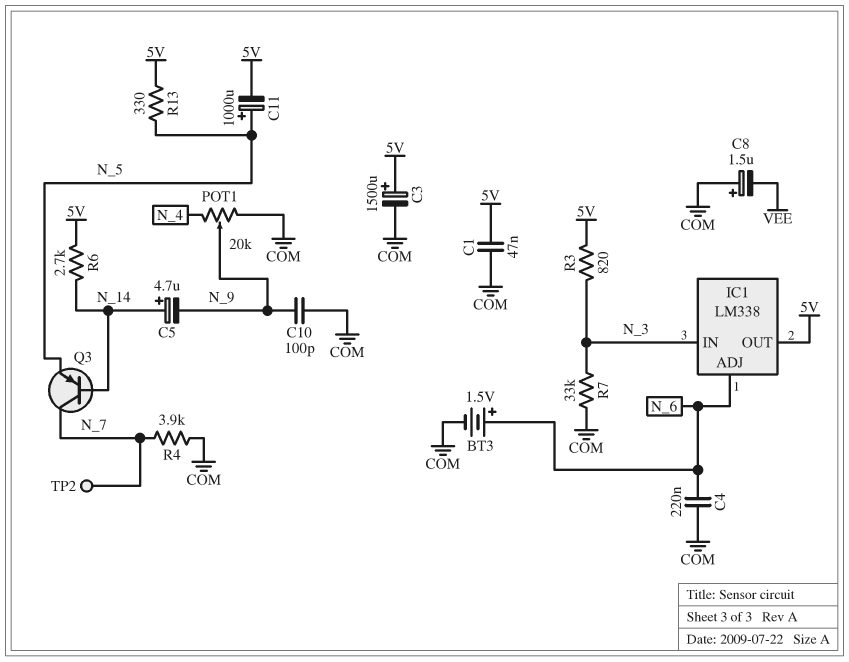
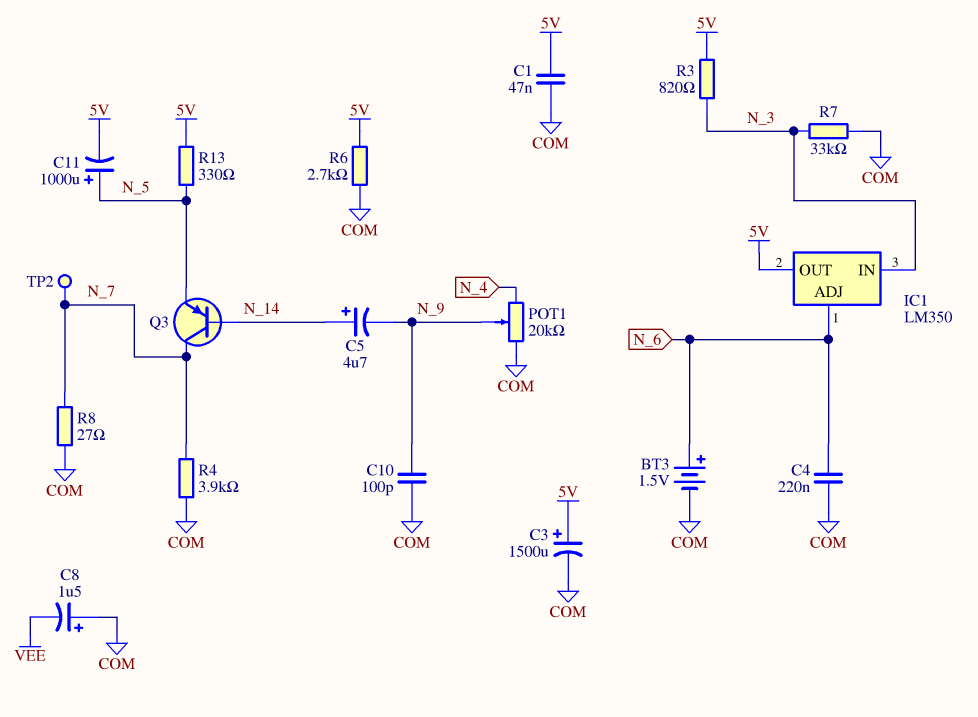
IC1: LM338 -> LM350
R6: 2.7k (5V, N_14) -> 2.7k (5V, COM)
R8: none -> 27 (COM, N_7)

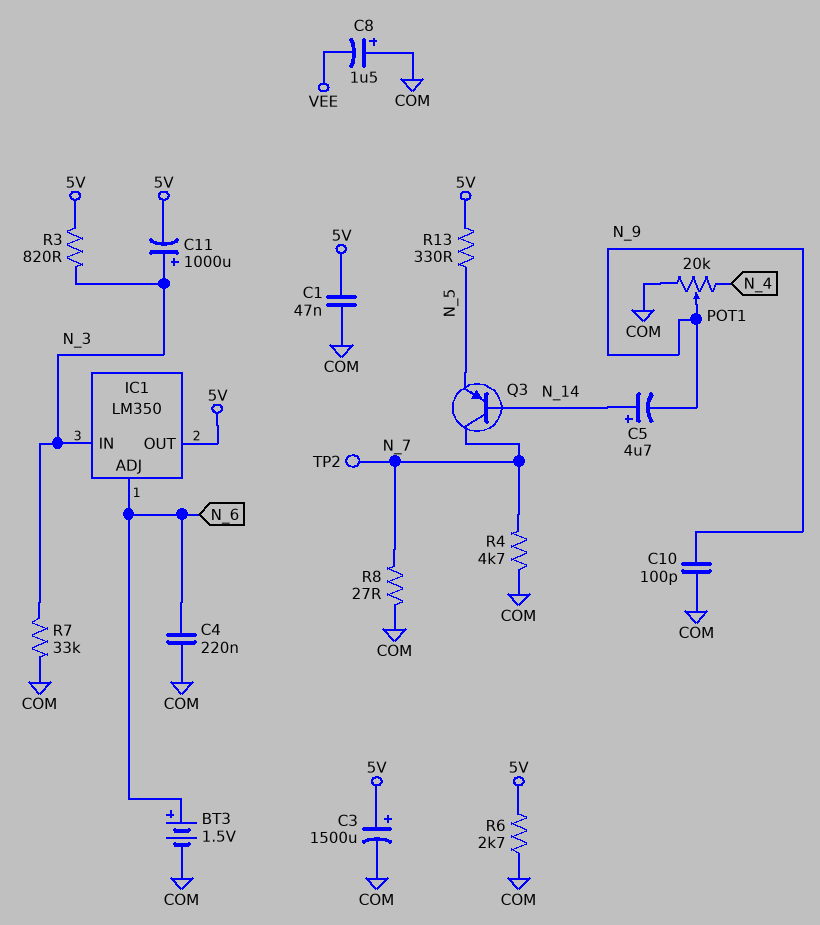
C11: 1000uF (plus N_5, minus 5V) -> 1000uF (plus N_3, minus 5V)
R4: 3.9k (COM, N_7) -> 4.7k (COM, N_7)

